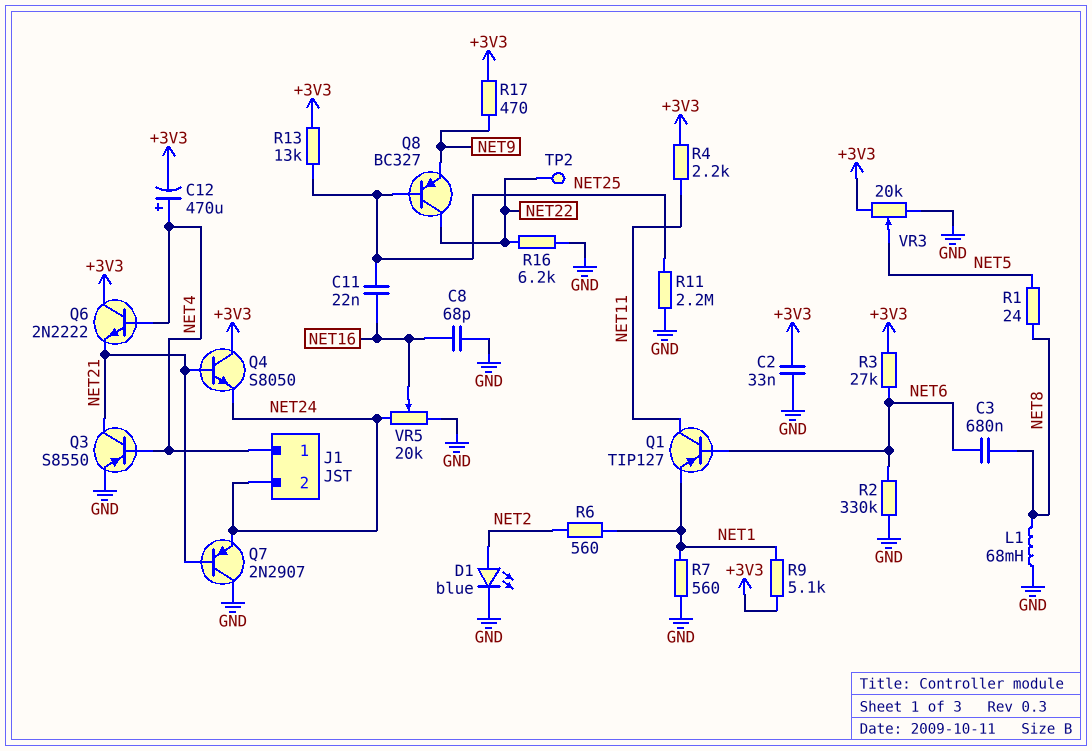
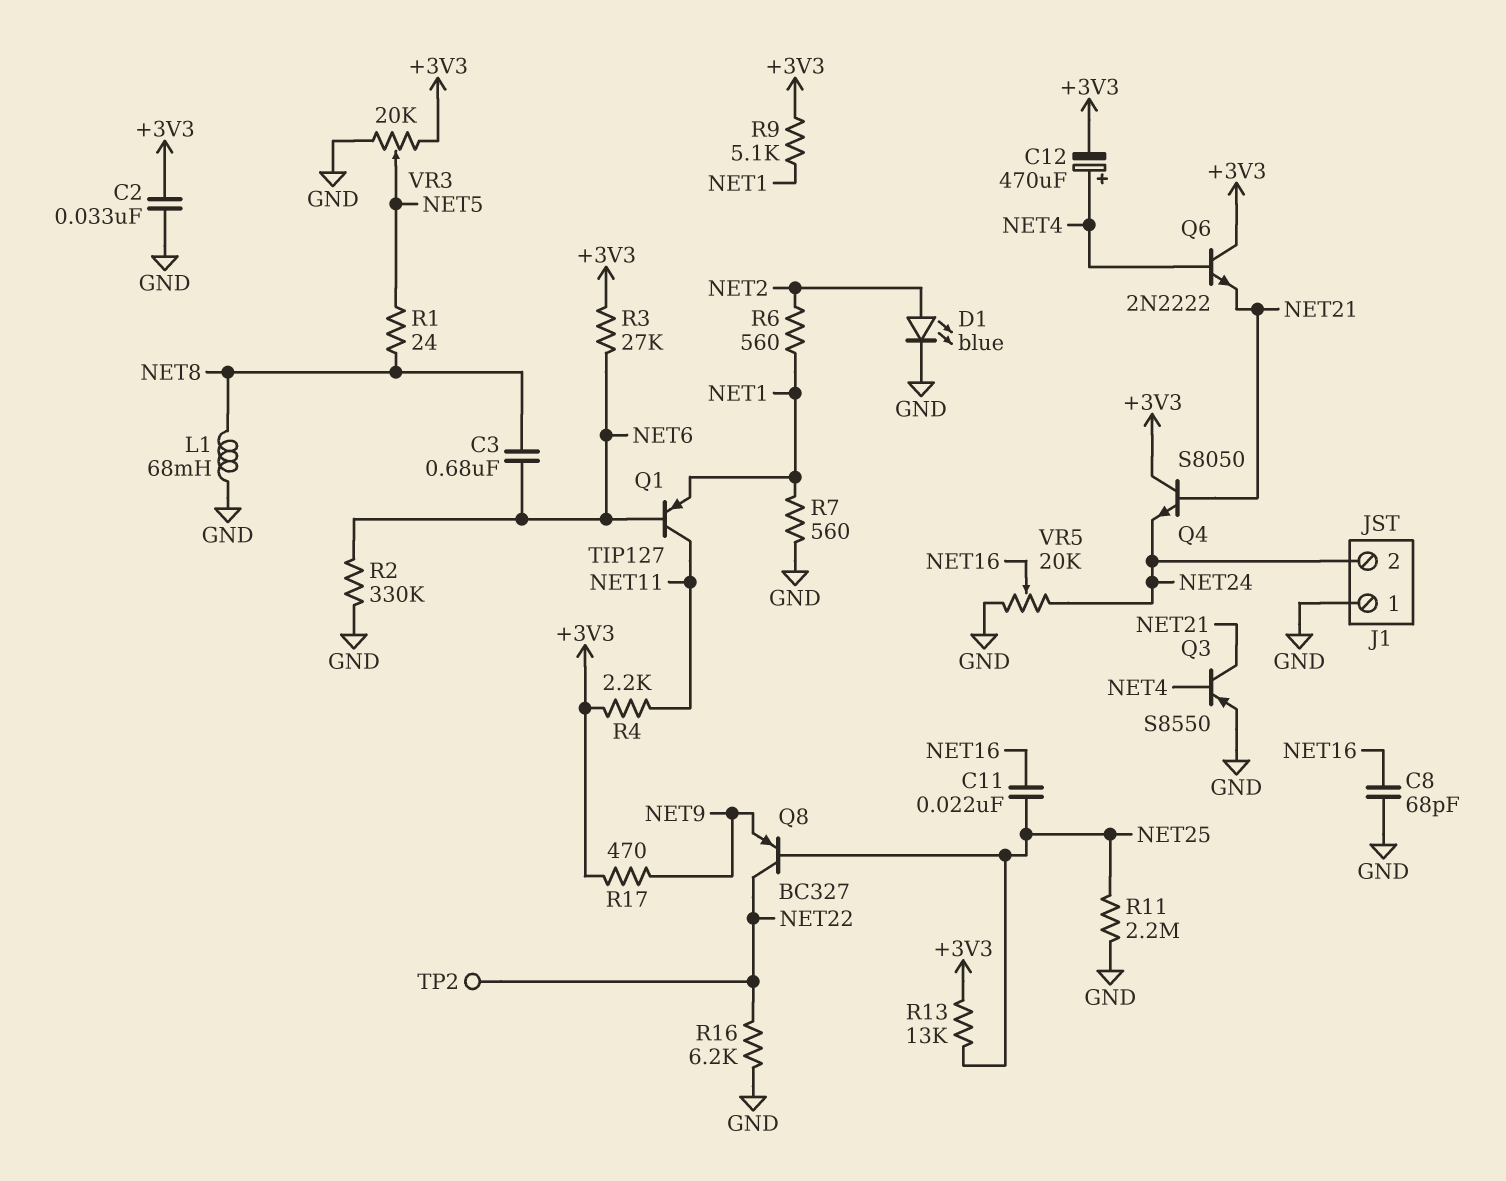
J1 pin 1: NET4 -> GND
Q7: PNP 2N2907 (B NET21, C GND, E NET24) -> none

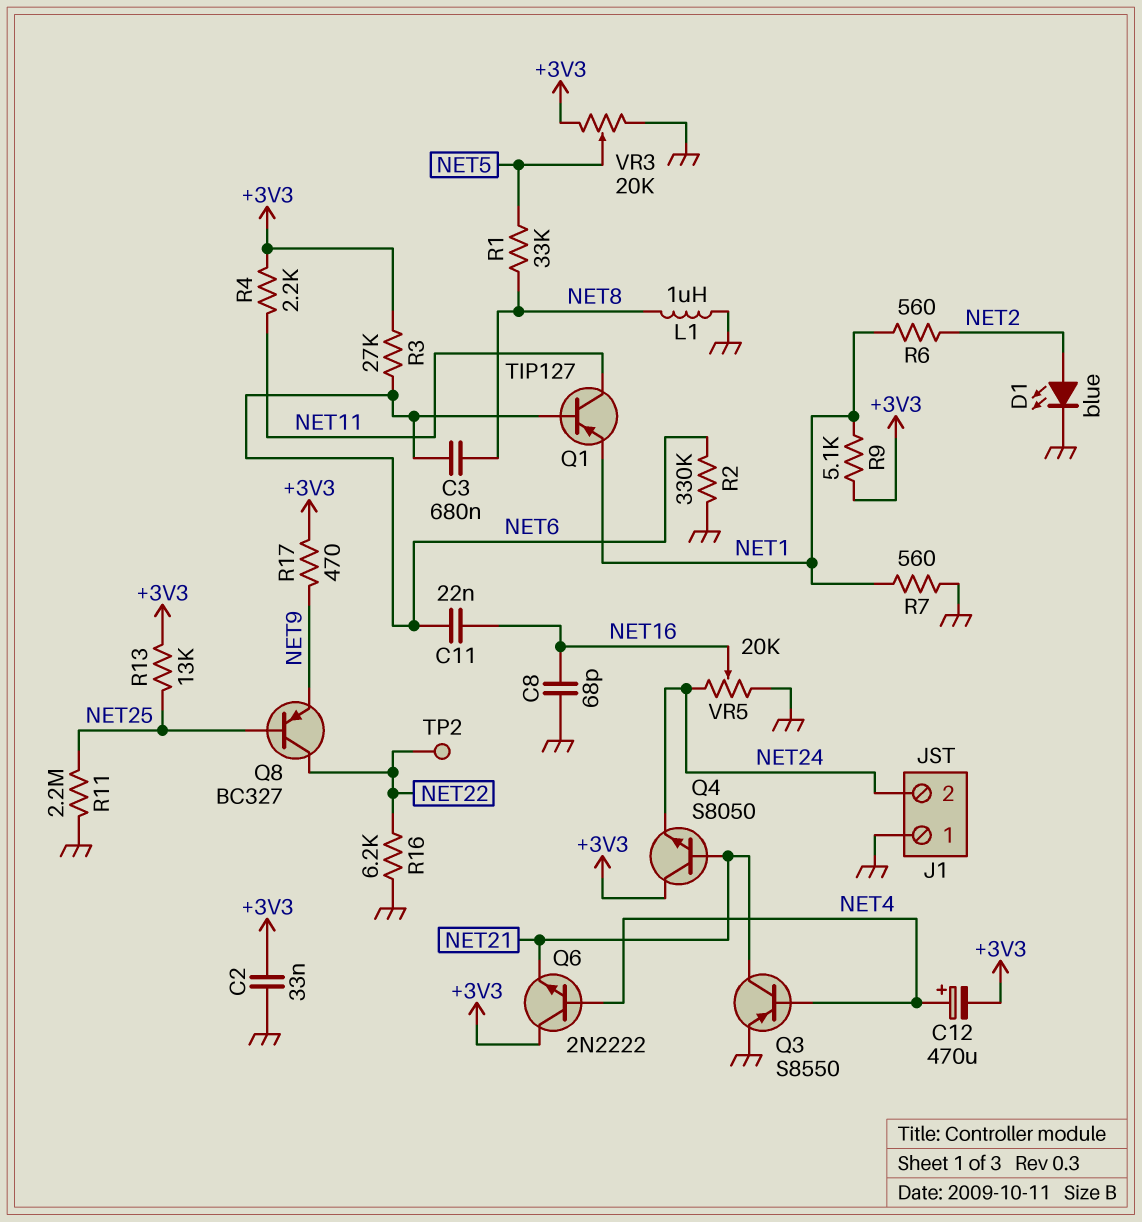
C11: 22nF (NET16, NET25) -> 22nF (NET6, NET16)
L1: 68mH (GND, NET8) -> 1uH (GND, NET8)
R1: 24 (NET5, NET8) -> 33k (NET5, NET8)

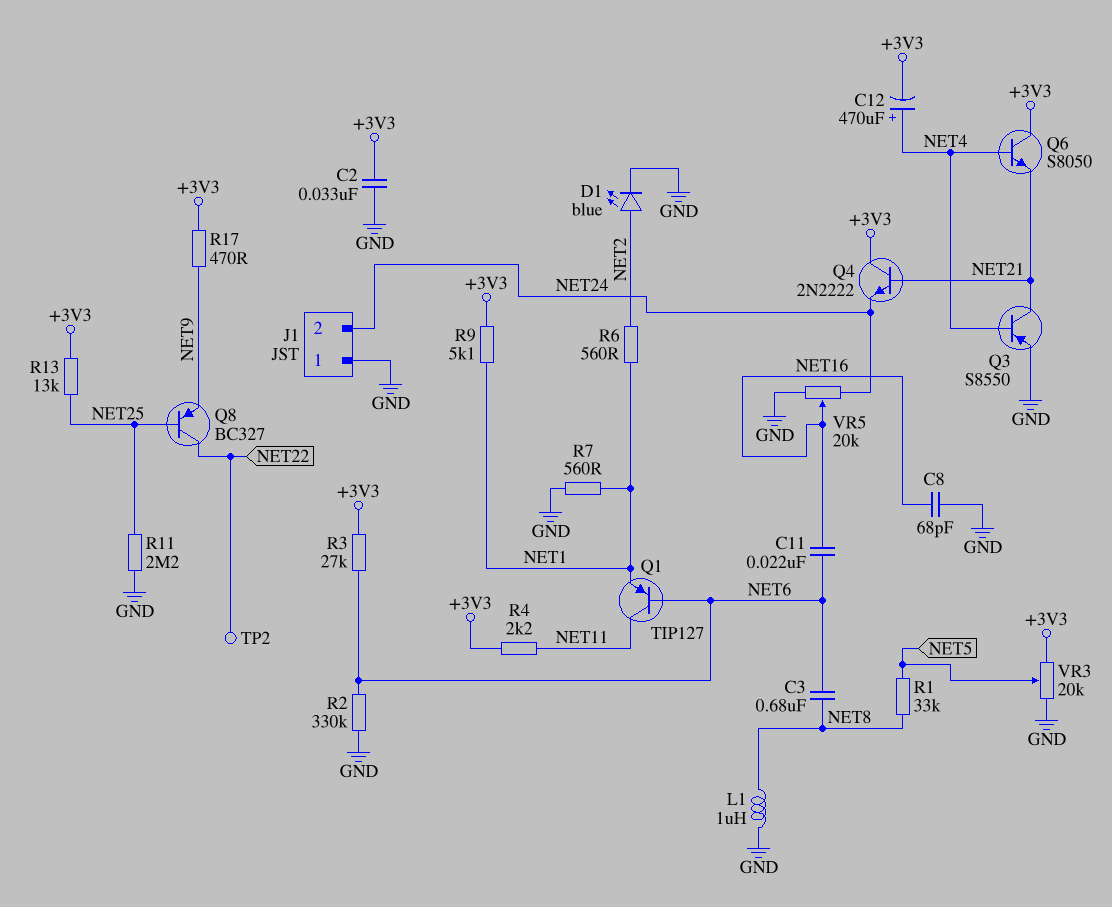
Q4: NPN S8050 (B NET21, C +3V3, E NET24) -> NPN 2N2222 (B NET21, C +3V3, E NET24)
Q6: NPN 2N2222 (B NET4, C +3V3, E NET21) -> NPN S8050 (B NET4, C +3V3, E NET21)
R16: 6.2k (GND, NET22) -> none

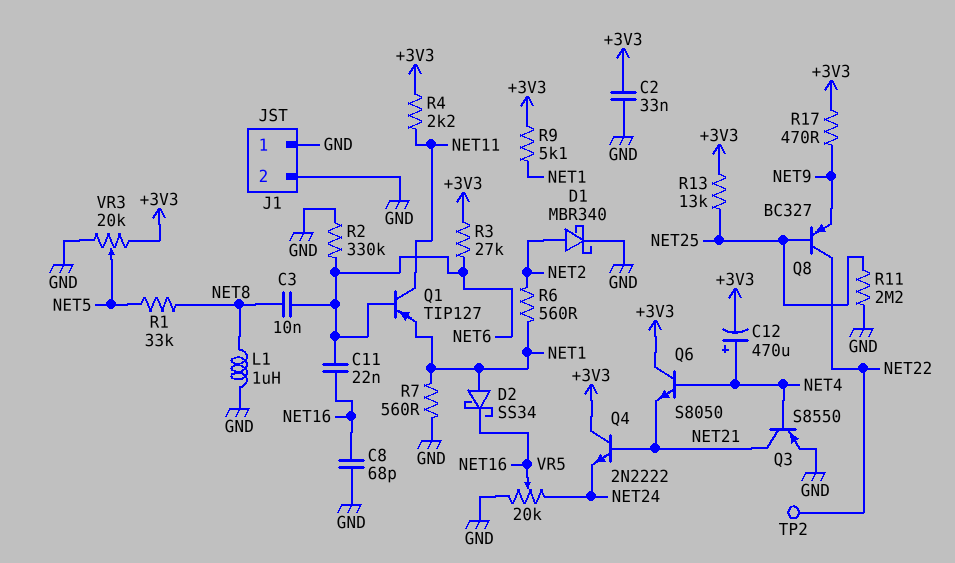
C3: 680nF (NET6, NET8) -> 10nF (NET6, NET8)
D1: LED blue (A NET2, K GND) -> schottky MBR340 (A NET2, K GND)
D2: none -> schottky SS34 (A NET1, K NET16)
J1 pin 2: NET24 -> GND

